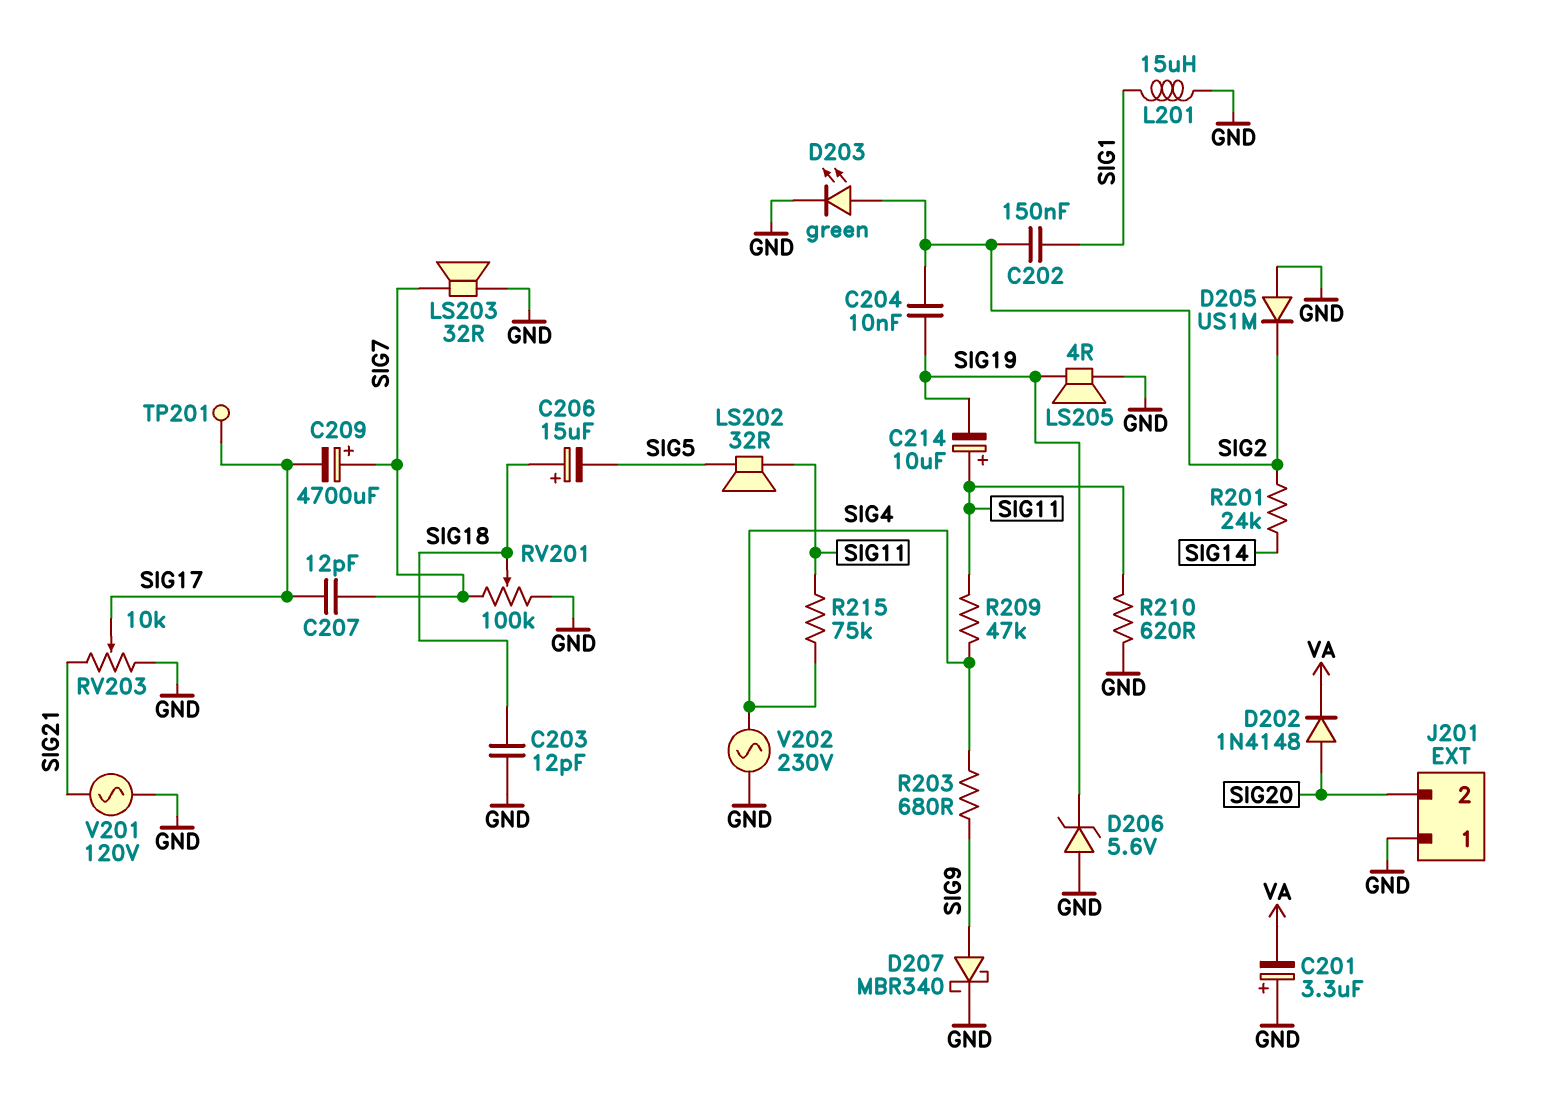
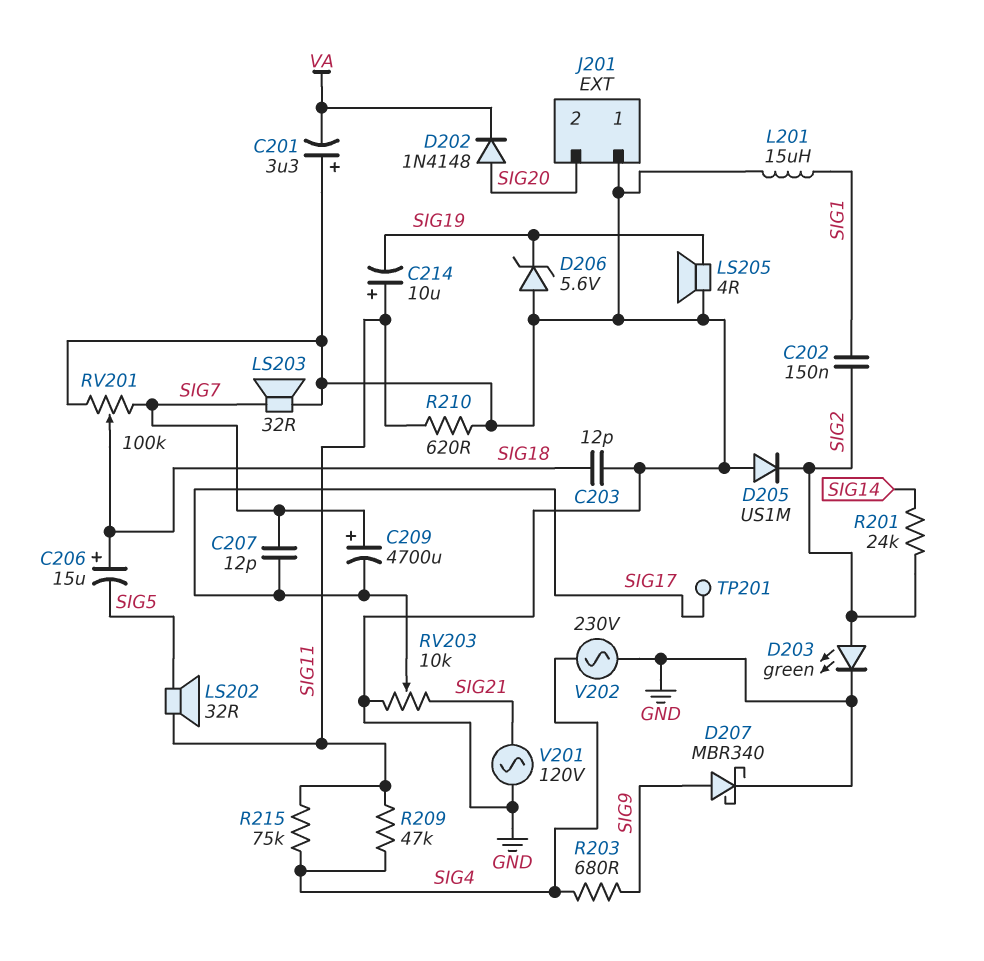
C204: 10nF (SIG2, SIG19) -> none

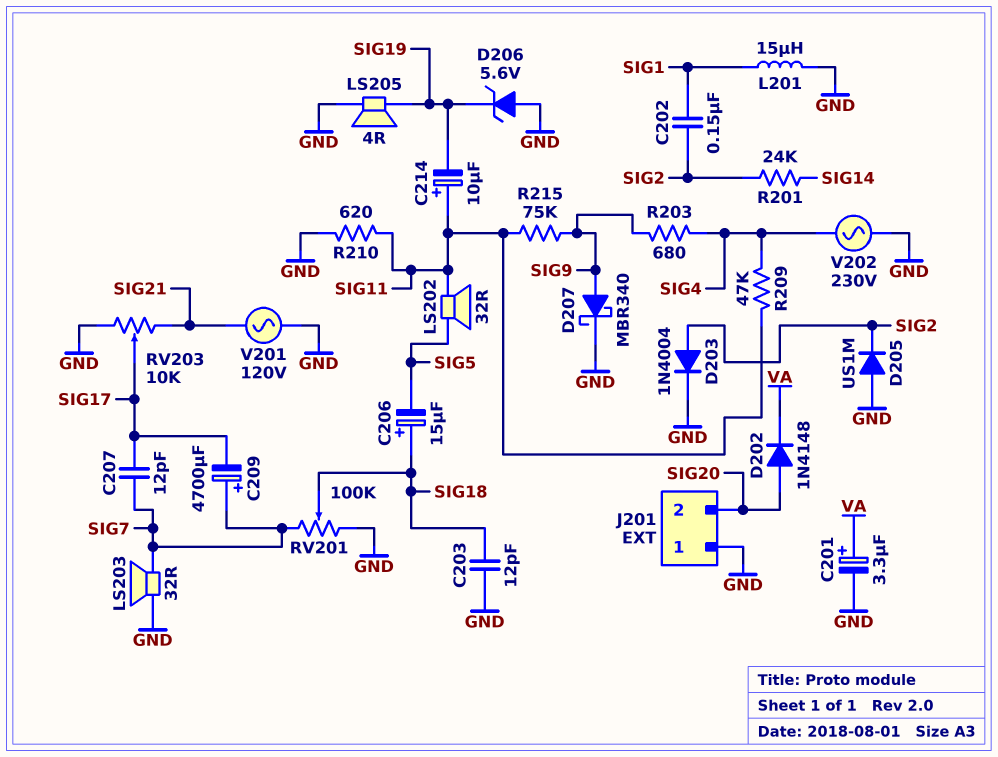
C201: 3.3uF (plus GND, minus VA) -> 3.3uF (plus VA, minus GND)
D203: LED green (A SIG2, K GND) -> diode 1N4004 (A SIG2, K GND)
R215: 75k (SIG4, SIG11) -> 75k (SIG9, SIG11)
TP201: test point (SIG17) -> none

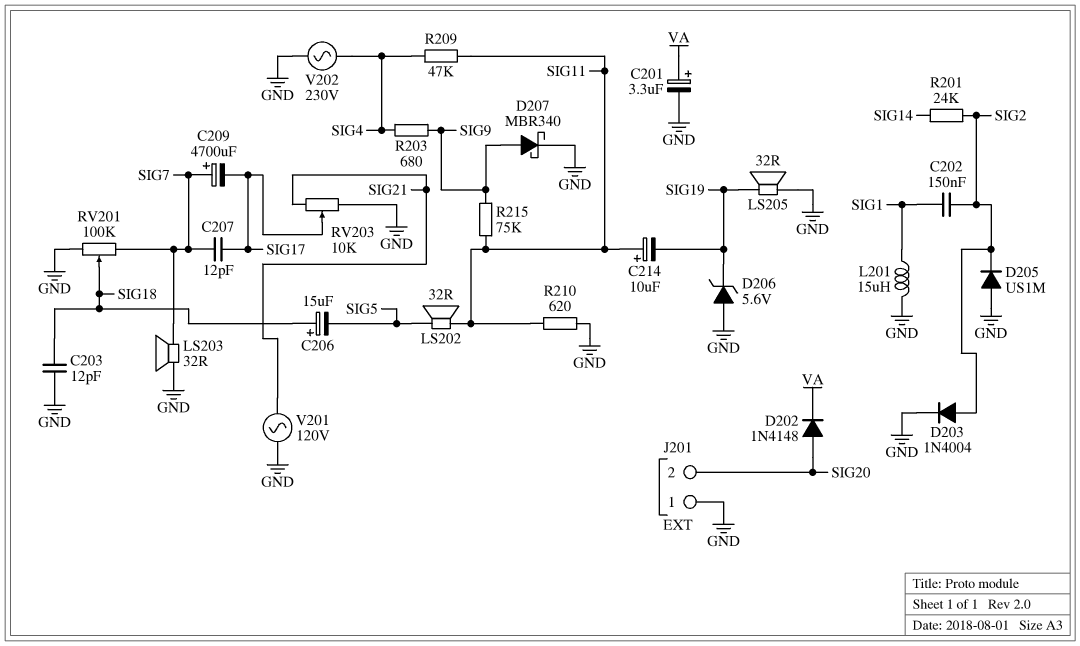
LS205: speaker 4R (GND, SIG19) -> speaker 32R (GND, SIG19)

